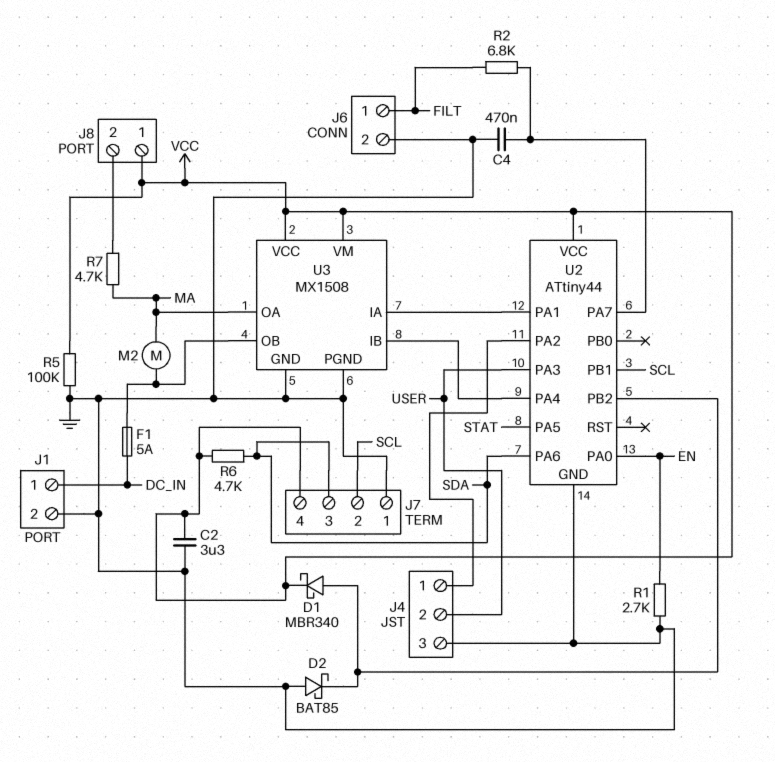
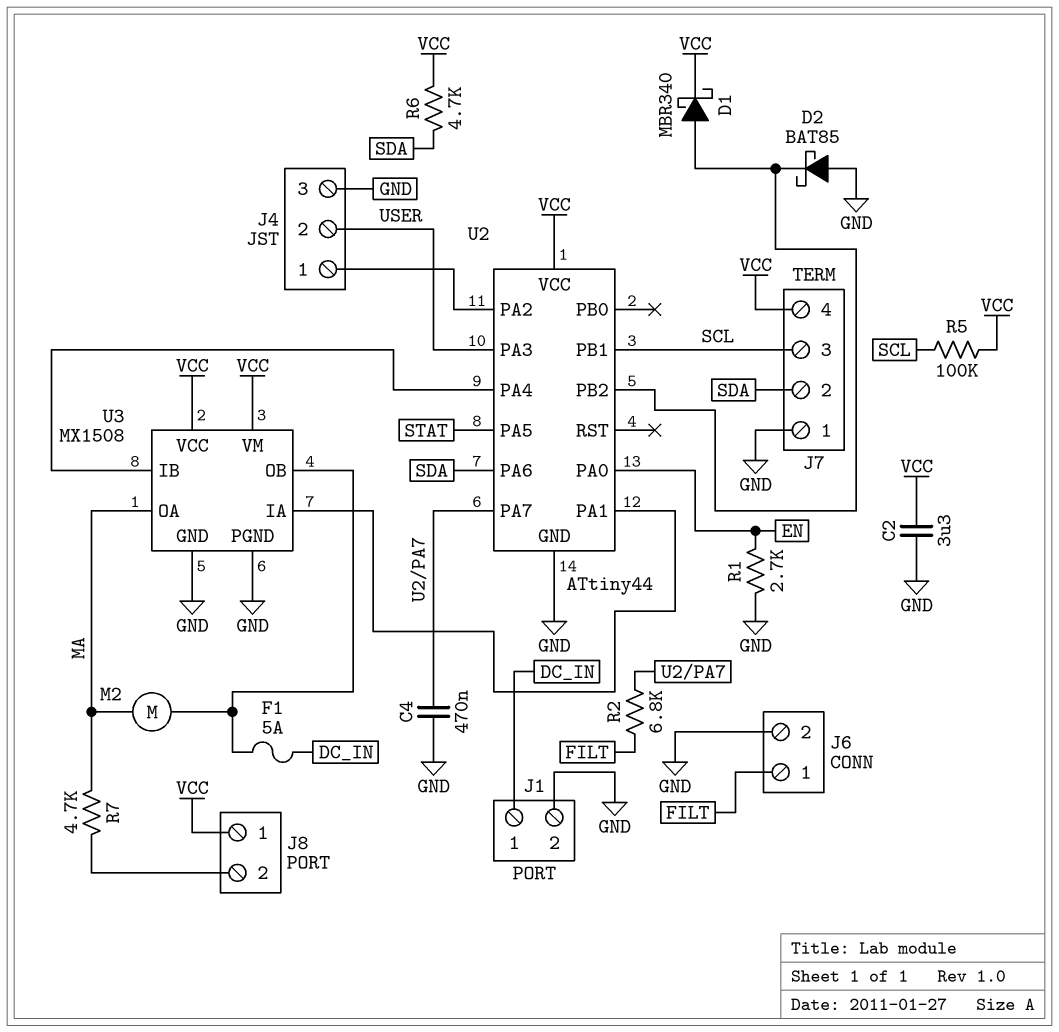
J7 pin 2: SCL -> SDA
J7 pin 3: SDA -> SCL
R5: 100k (GND, VCC) -> 100k (SCL, VCC)

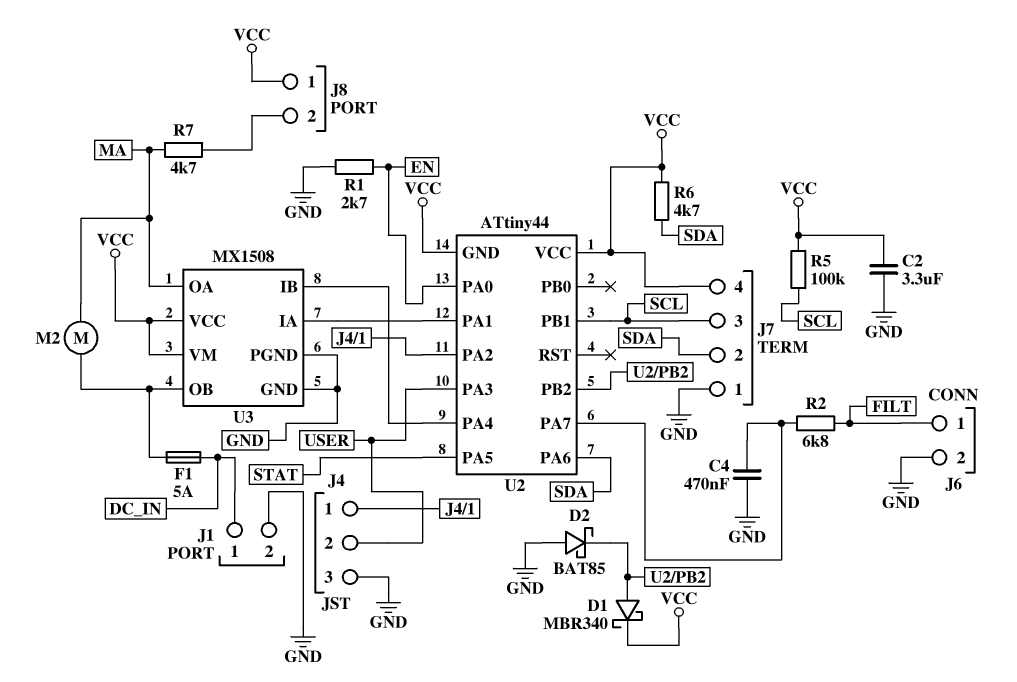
U2 pin GND: GND -> VCC

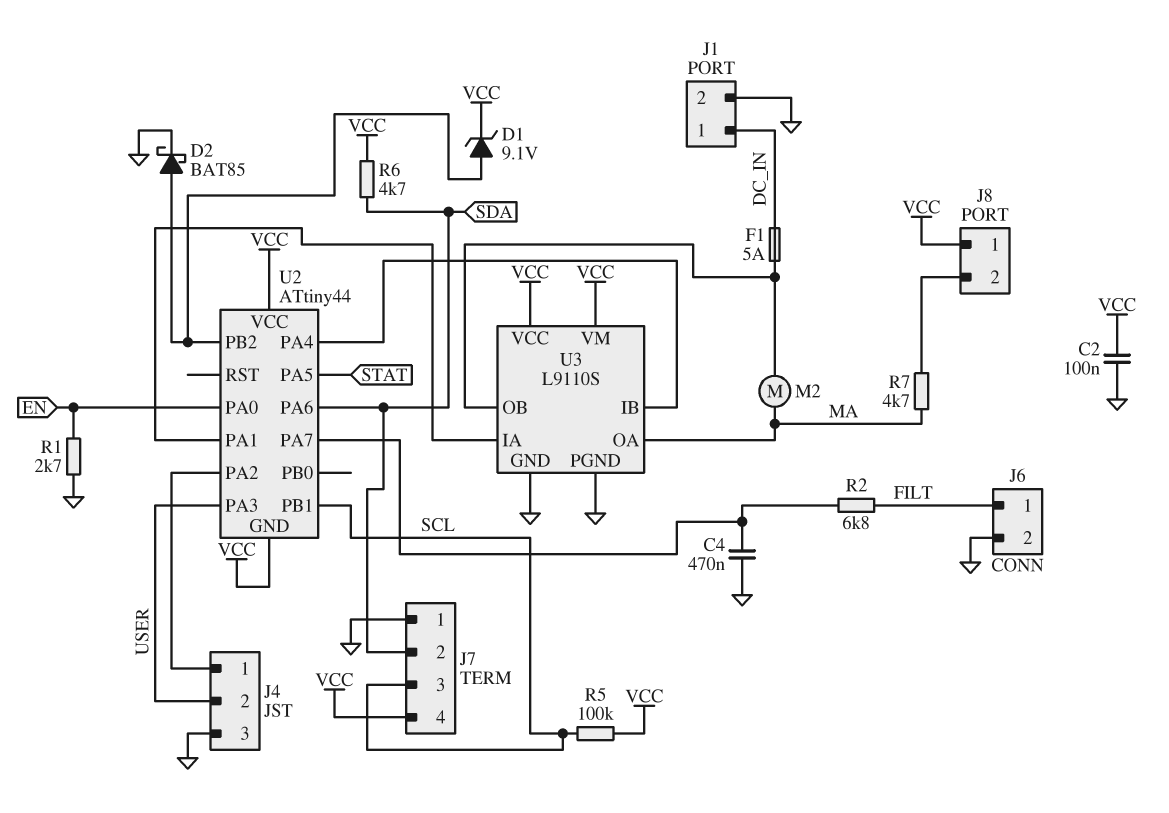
C2: 3.3uF (GND, VCC) -> 100nF (GND, VCC)
D1: schottky MBR340 (A U2/PB2, K VCC) -> zener 9.1V (A U2/PB2, K VCC)
D2: schottky BAT85 (A GND, K U2/PB2) -> schottky BAT85 (A U2/PB2, K GND)
U3: MX1508 -> L9110S

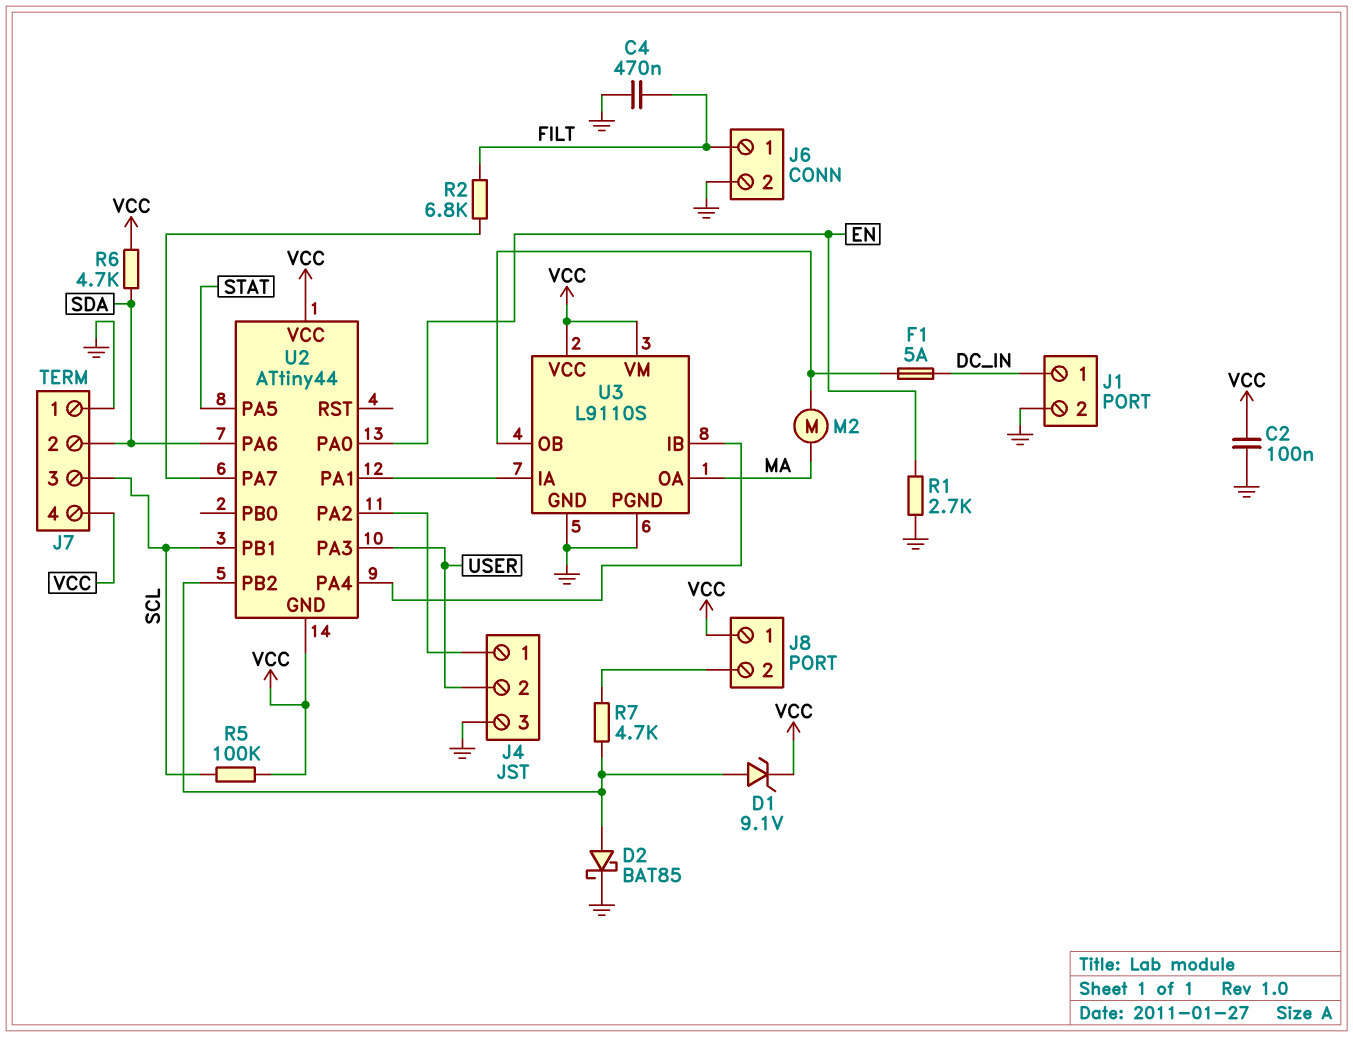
C4: 470nF (GND, U2/PA7) -> 470nF (FILT, GND)
R7: 4.7k (J8/2, MA) -> 4.7k (J8/2, U2/PB2)

